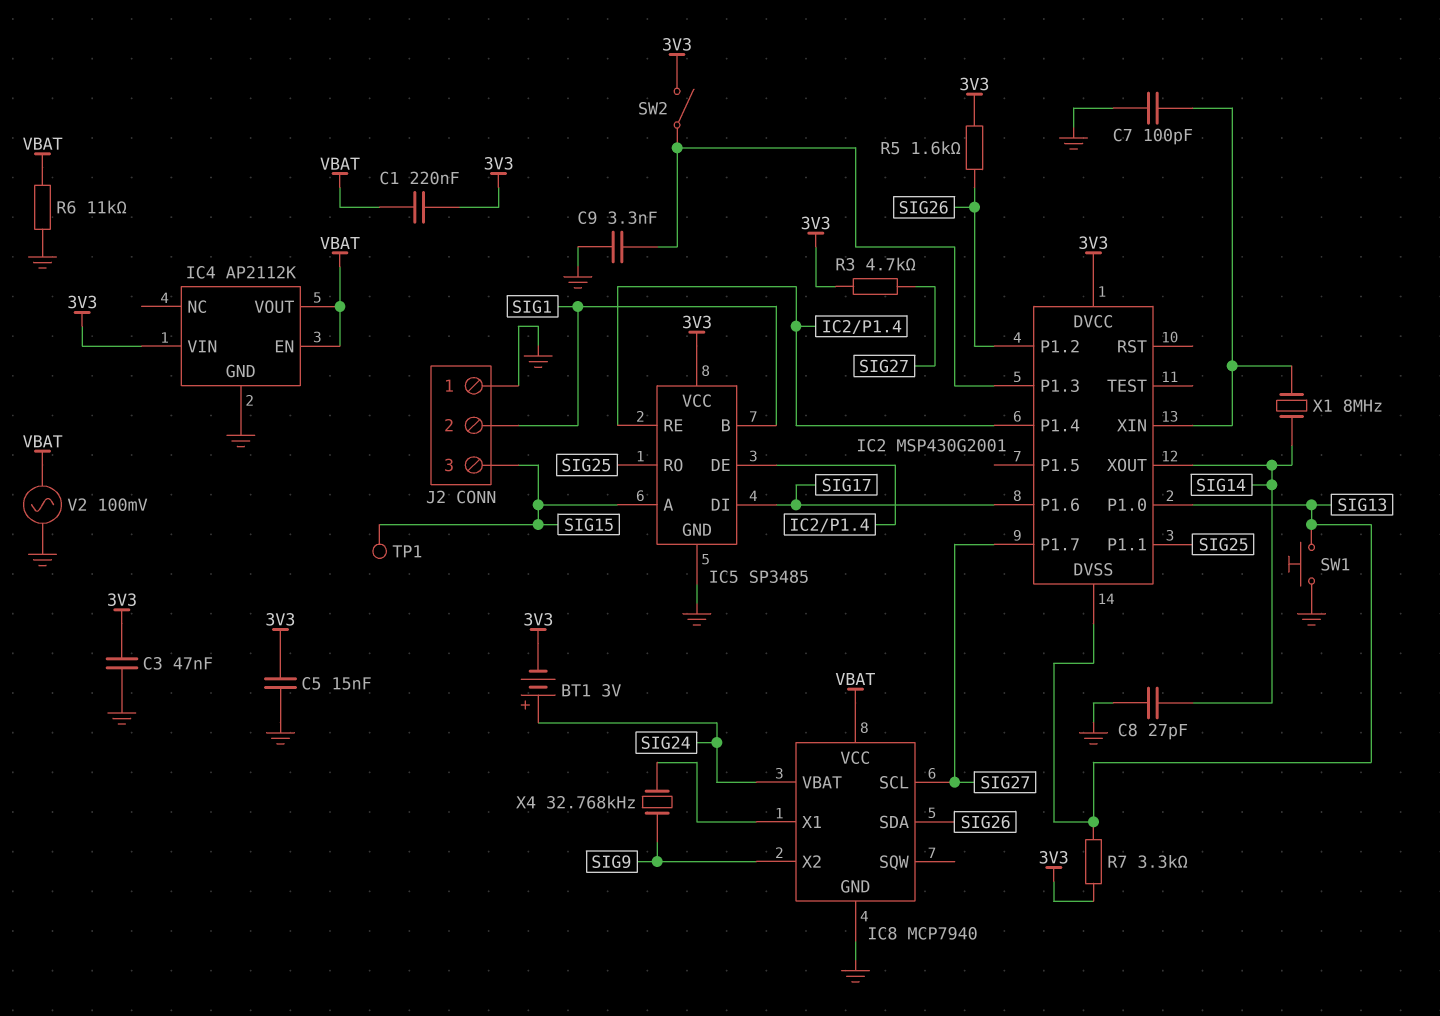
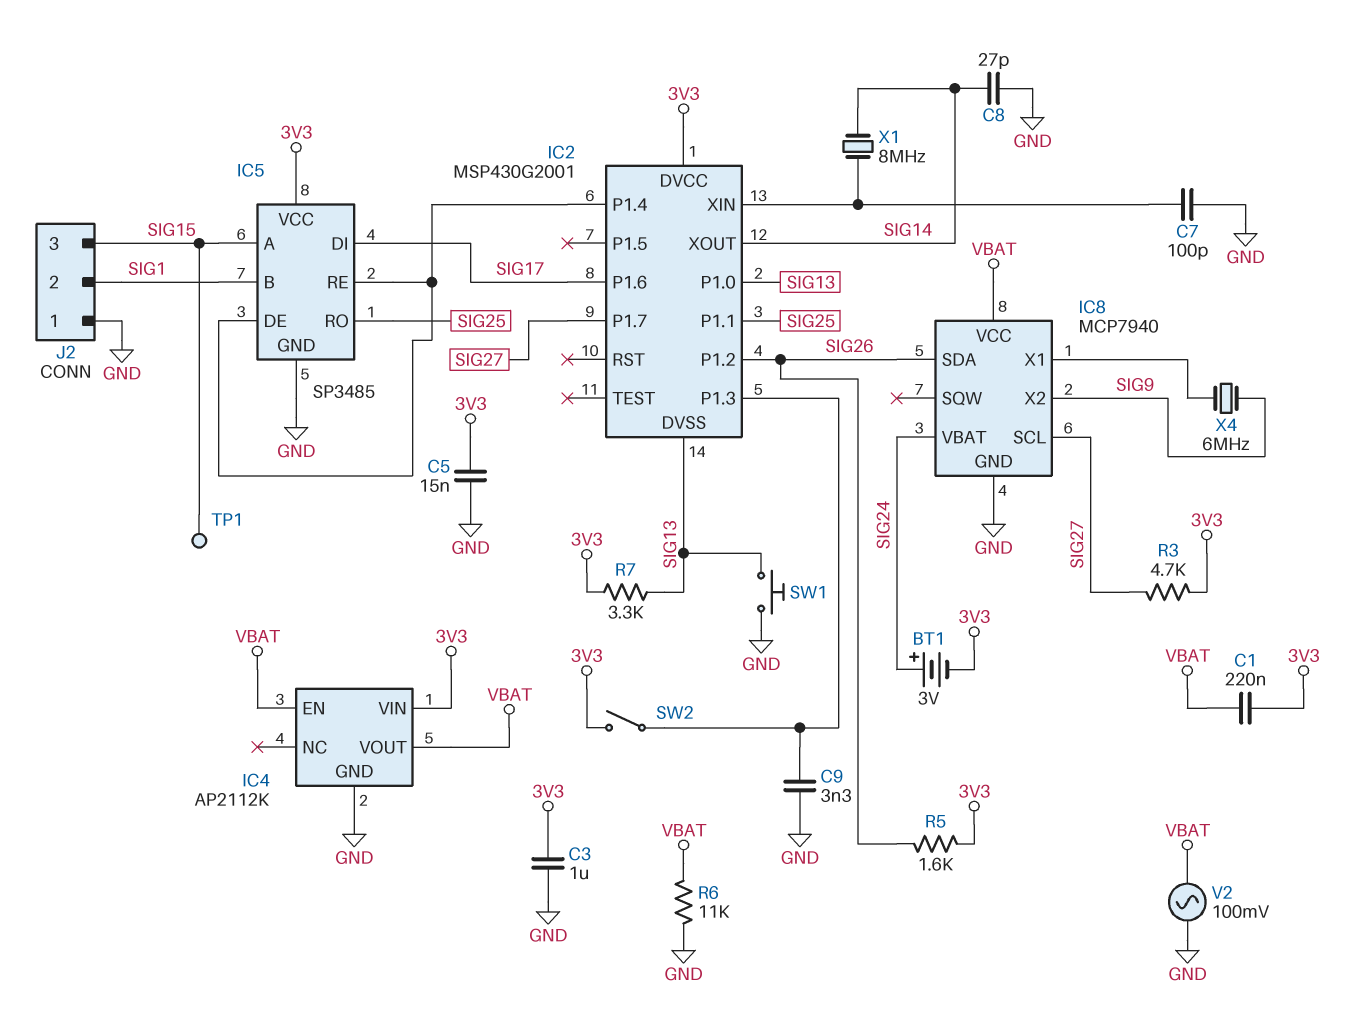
C3: 47nF (3V3, GND) -> 1uF (3V3, GND)
X4: 32.768kHz (IC8/X1, SIG9) -> 6MHz (IC8/X1, SIG9)

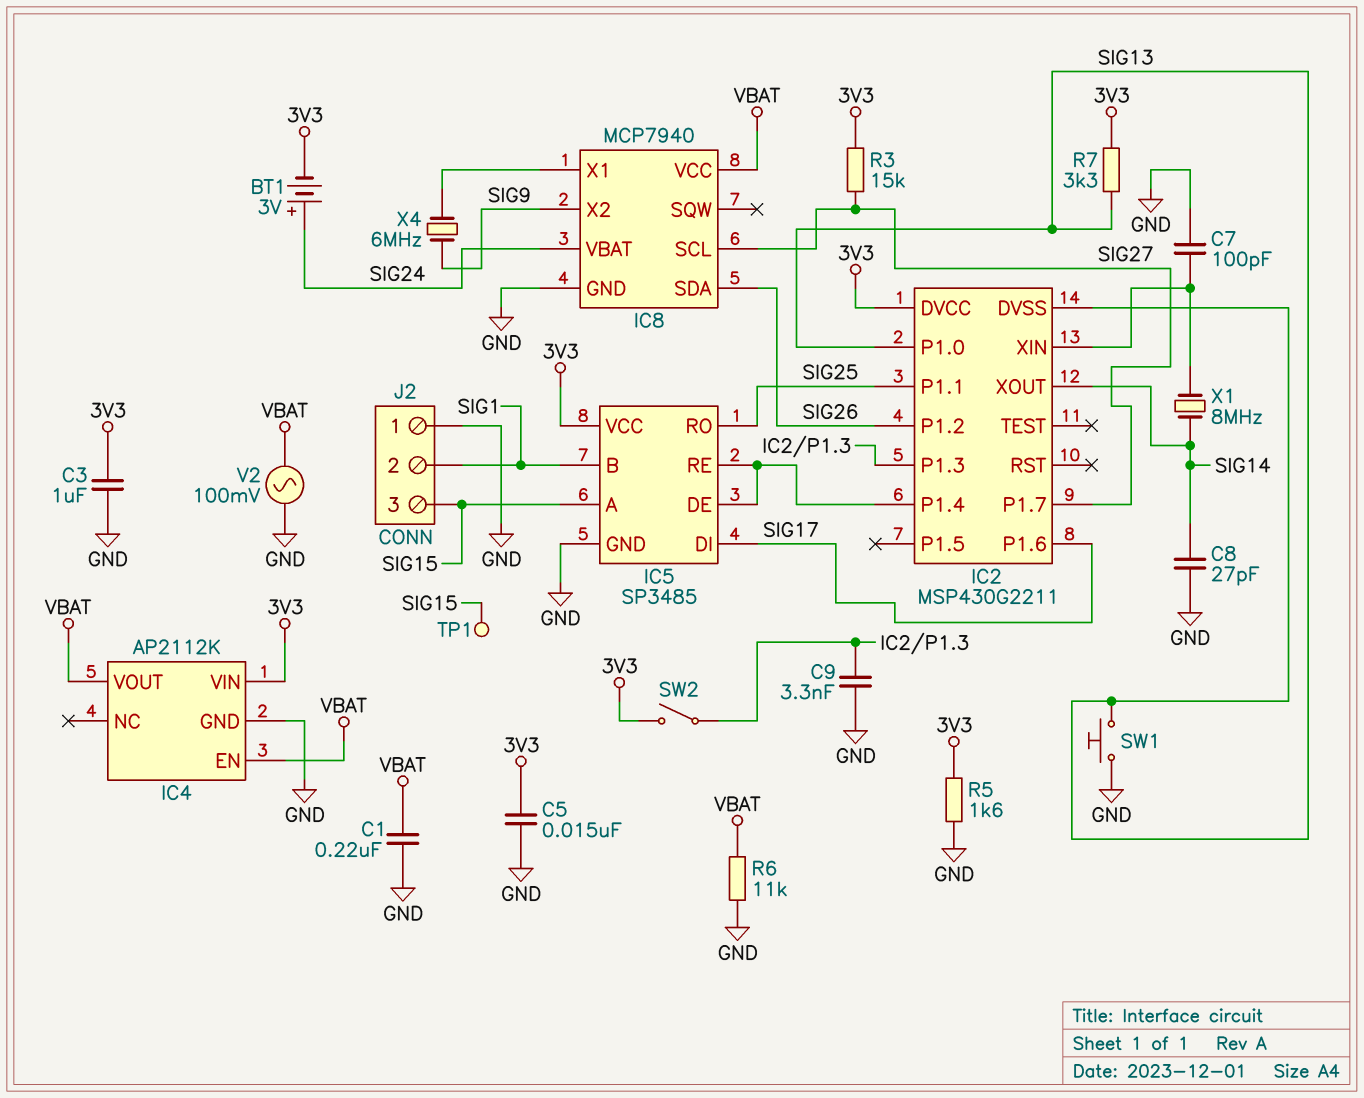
C1: 220nF (3V3, VBAT) -> 220nF (GND, VBAT)
IC2: MSP430G2001 -> MSP430G2211
R3: 4.7k (3V3, SIG27) -> 15k (3V3, SIG27)
R5: 1.6k (3V3, SIG26) -> 1.6k (3V3, GND)

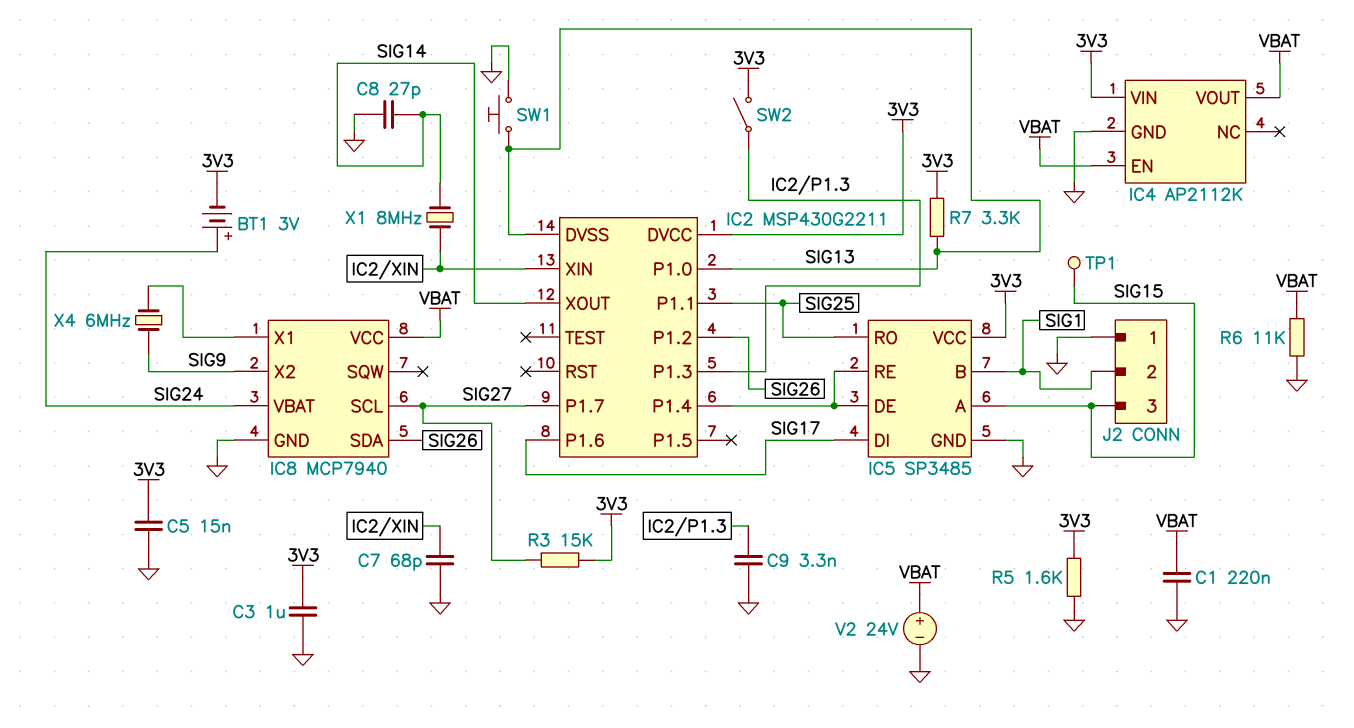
C7: 100pF (GND, IC2/XIN) -> 68pF (GND, IC2/XIN)
V2: AC 100mV (GND, VBAT) -> 24V (plus VBAT, minus GND)

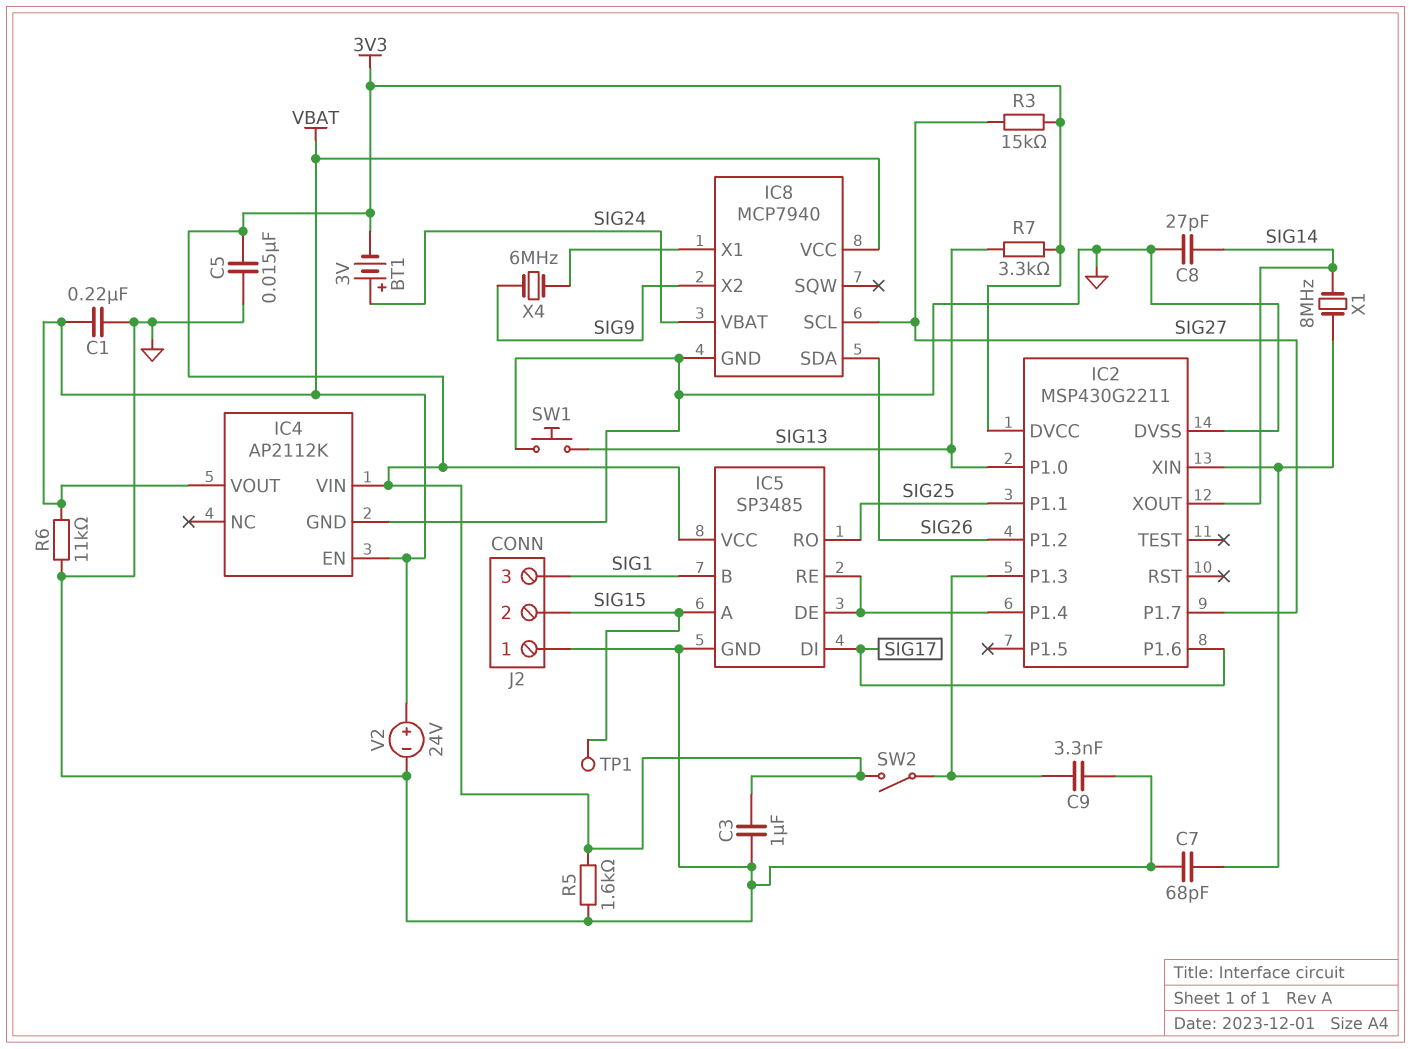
IC2 pin DVSS: SIG13 -> GND
J2 pin 2: SIG1 -> SIG15
J2 pin 3: SIG15 -> SIG1

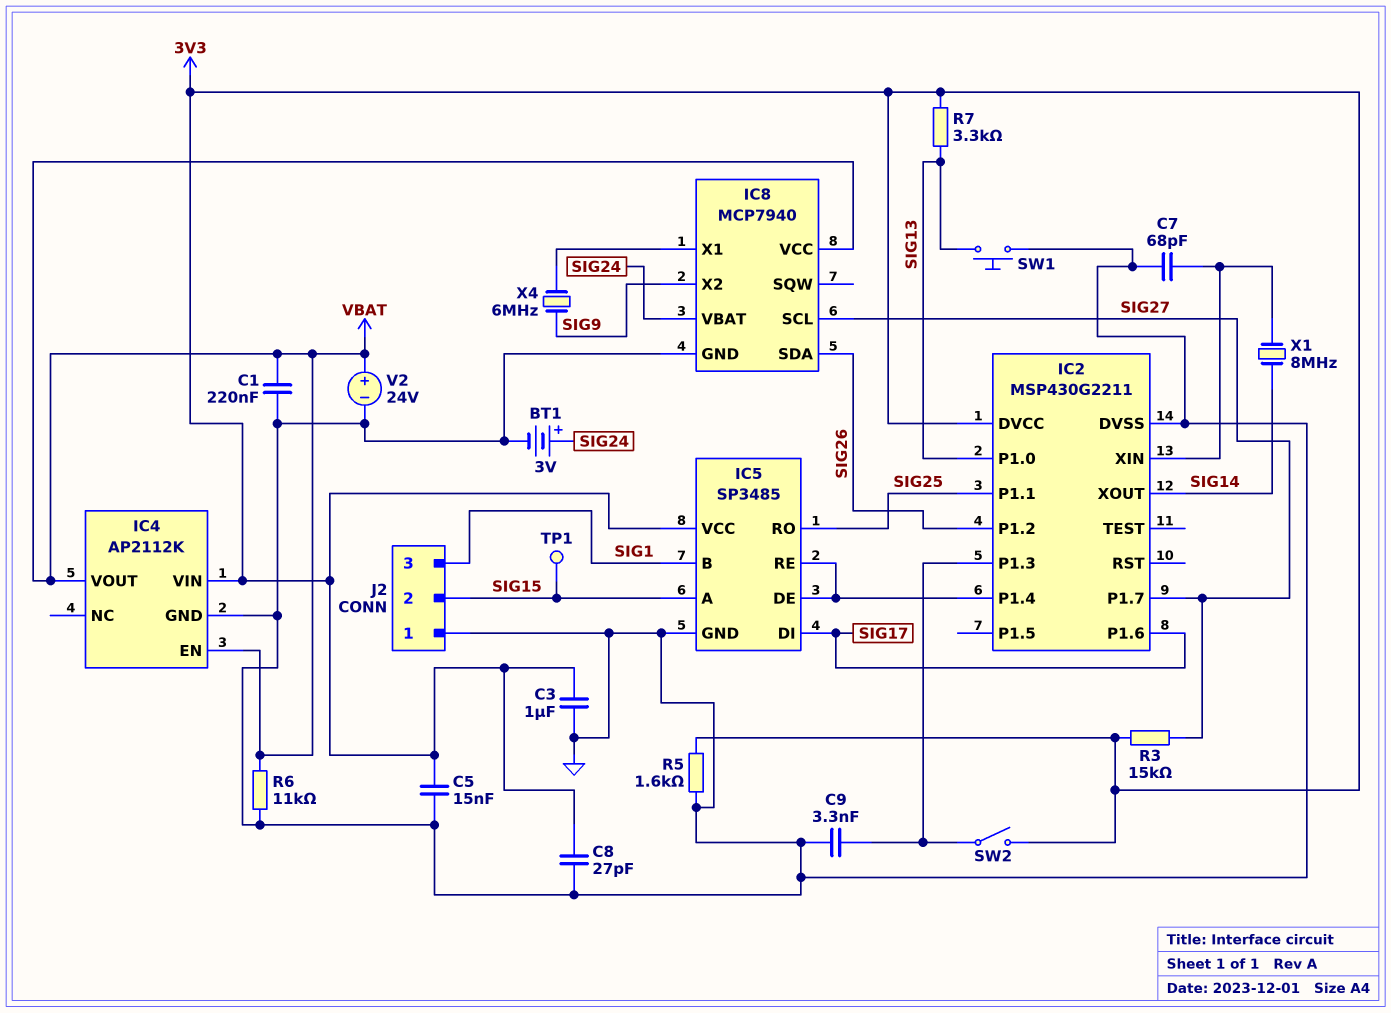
BT1: 3V (plus SIG24, minus 3V3) -> 3V (plus SIG24, minus GND)
C8: 27pF (GND, SIG14) -> 27pF (3V3, GND)

